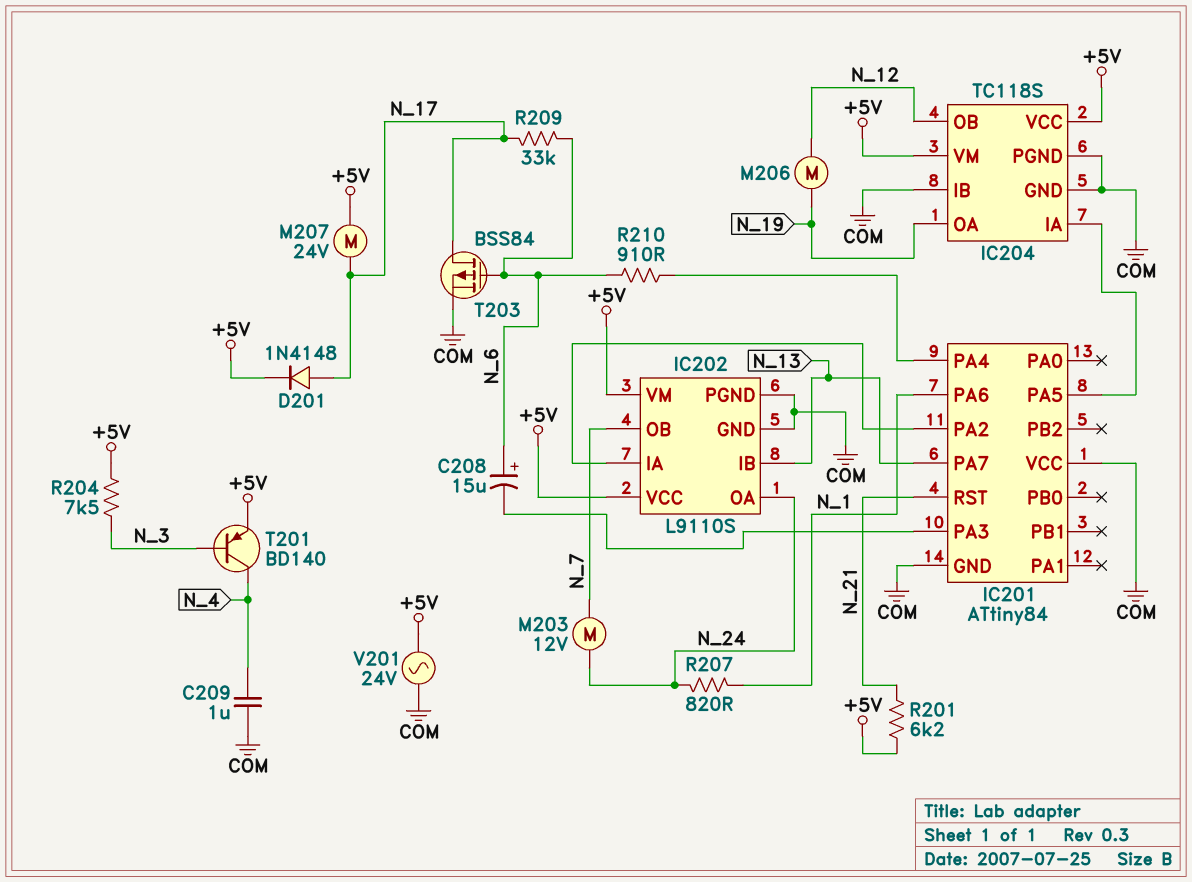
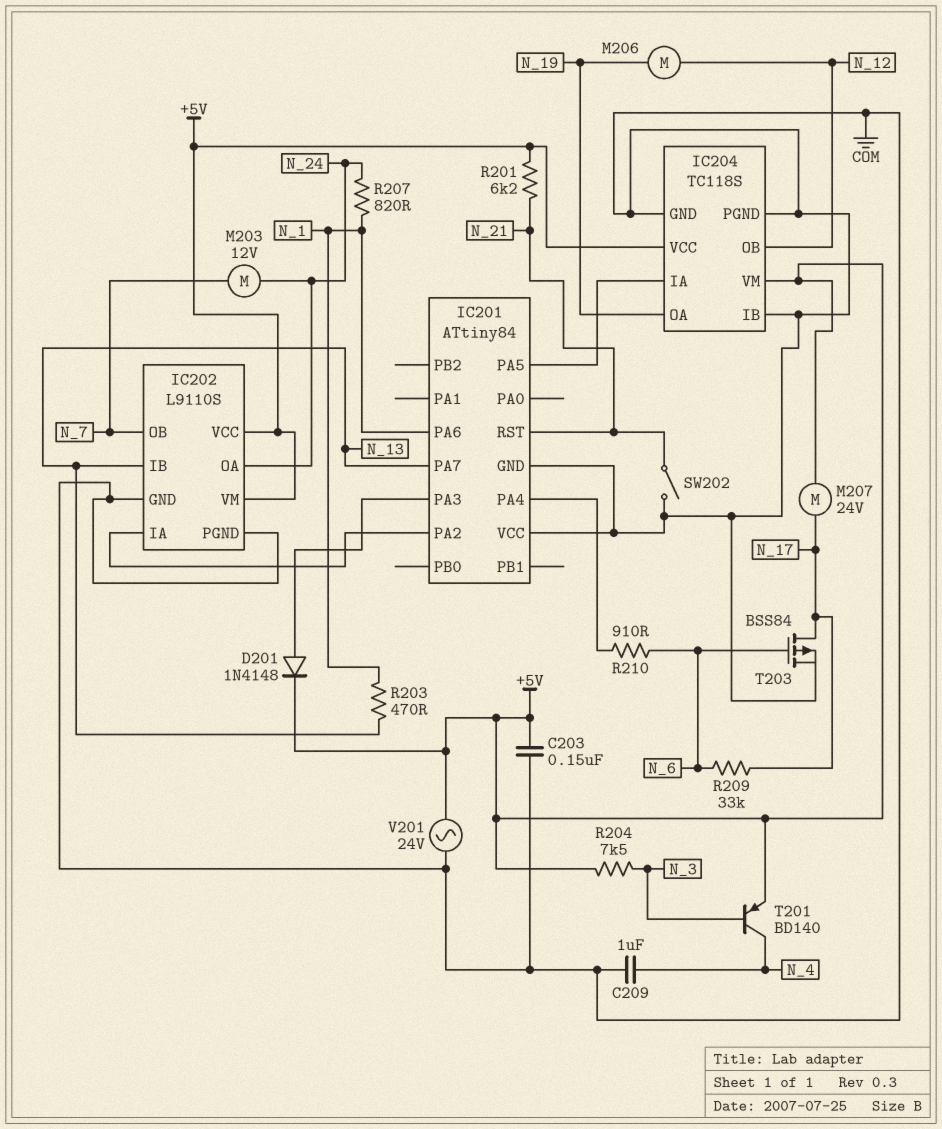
C203: none -> 150nF (+5V, COM)
C208: 15uF (plus N_6, minus IC201/PA3) -> none
D201: diode 1N4148 (A N_17, K +5V) -> diode 1N4148 (A IC201/PA3, K +5V)
R203: none -> 470 (N_1, N_13)
SW202: none -> switch (COM, N_21)

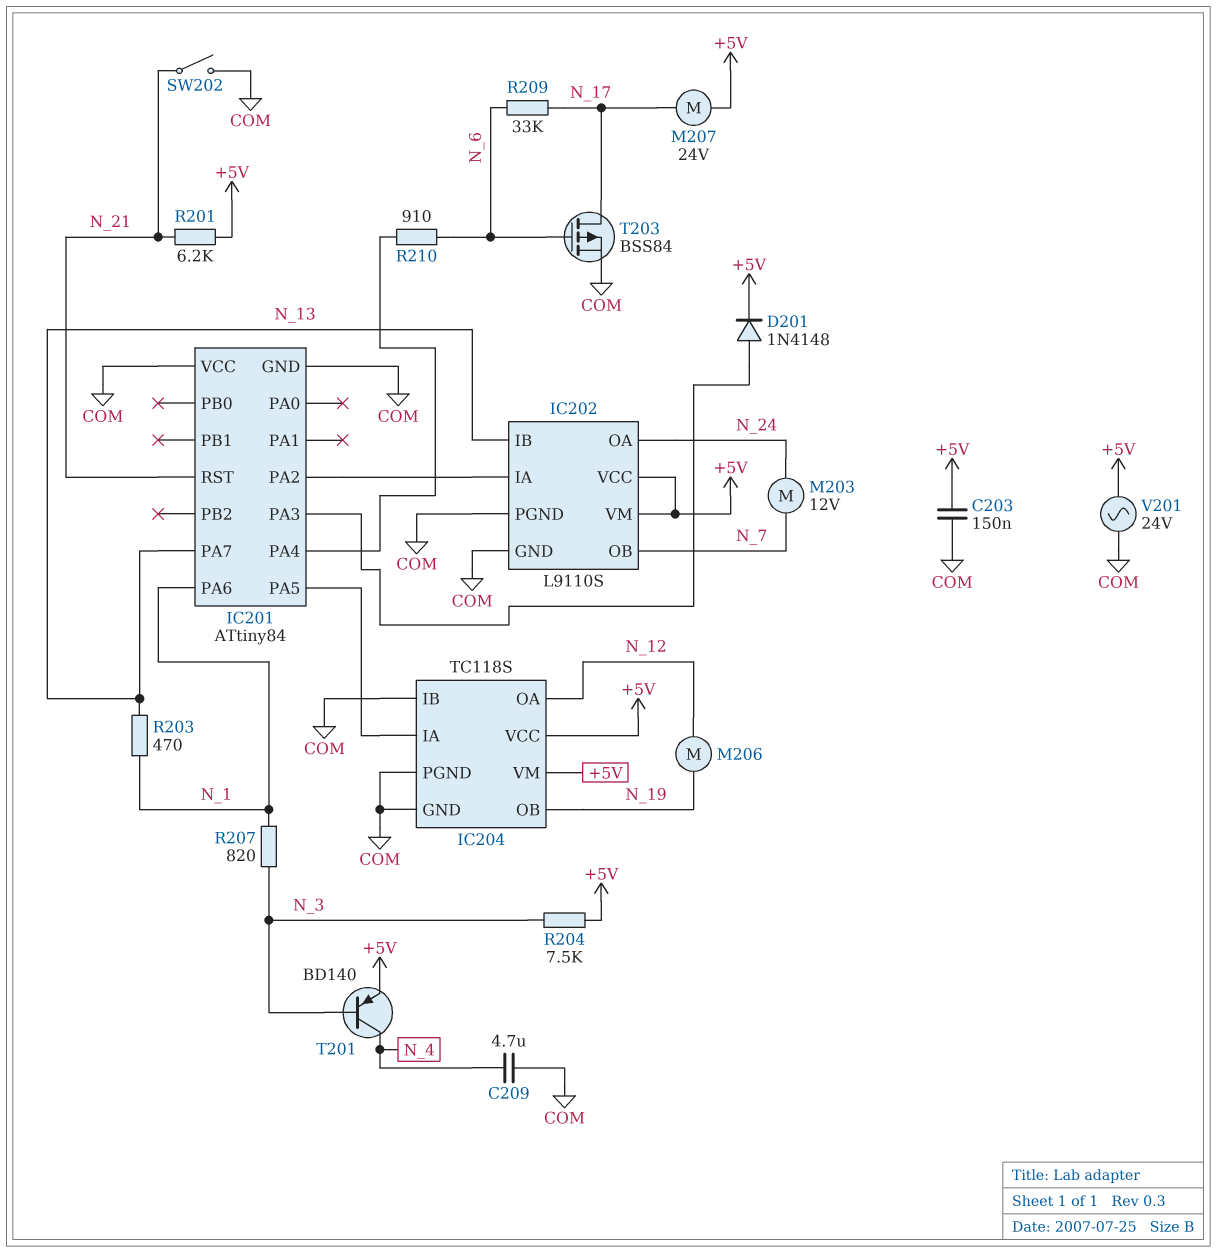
C209: 1uF (COM, N_4) -> 4.7uF (COM, N_4)
IC204 pin OA: N_19 -> N_12
IC204 pin OB: N_12 -> N_19
R207: 820 (N_1, N_24) -> 820 (N_1, N_3)

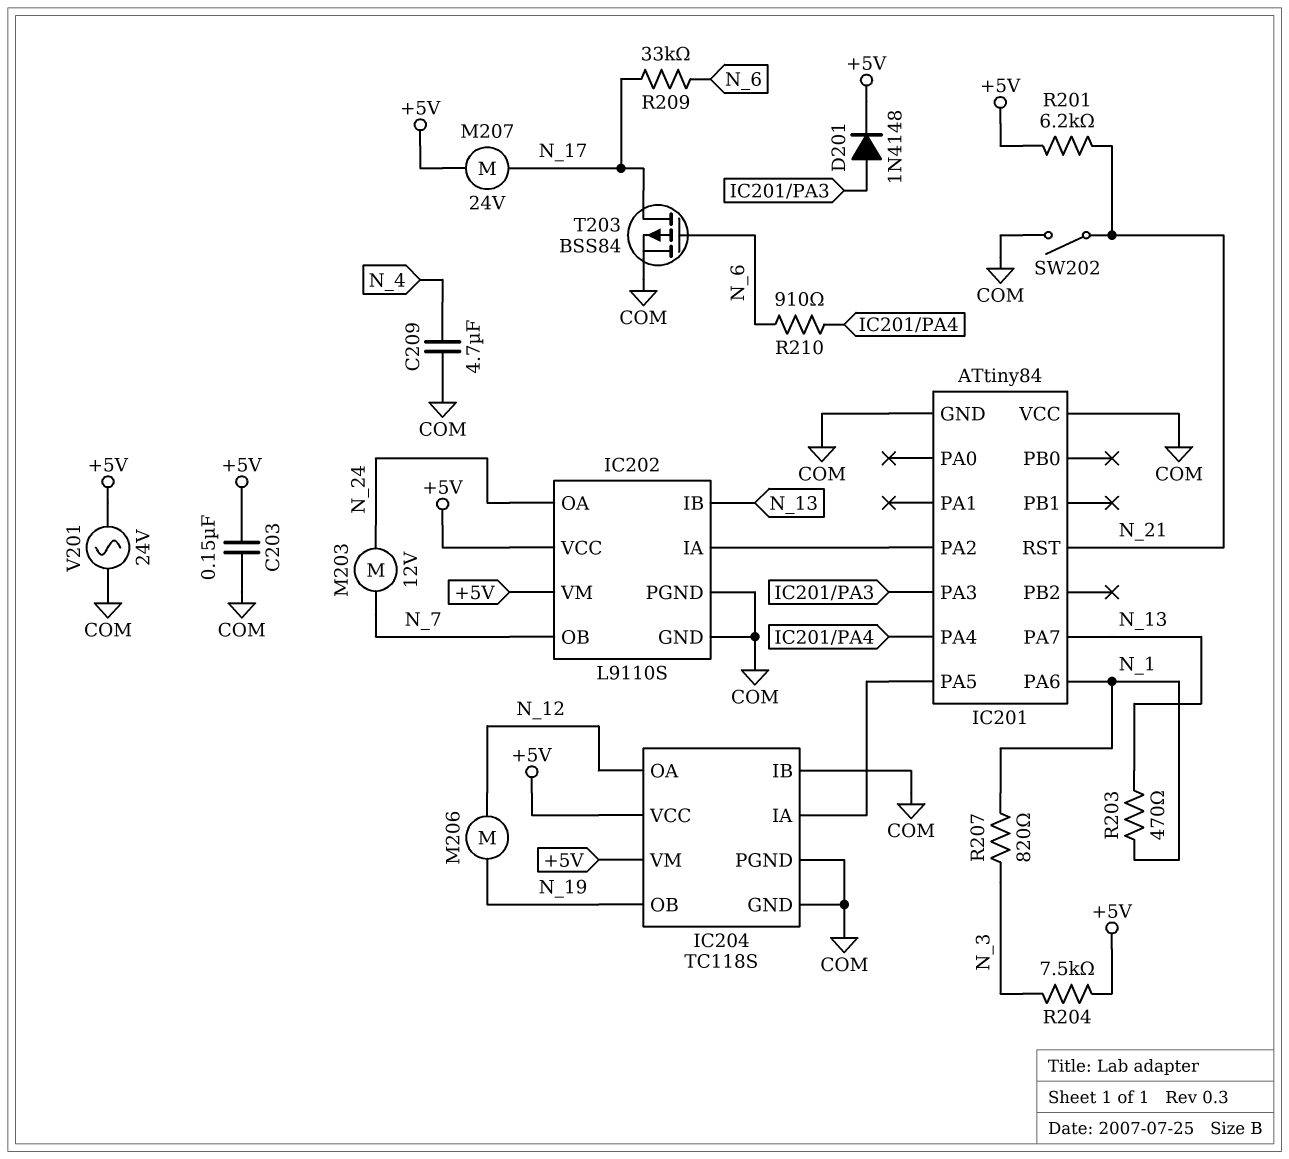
T201: PNP BD140 (B N_3, C N_4, E +5V) -> none

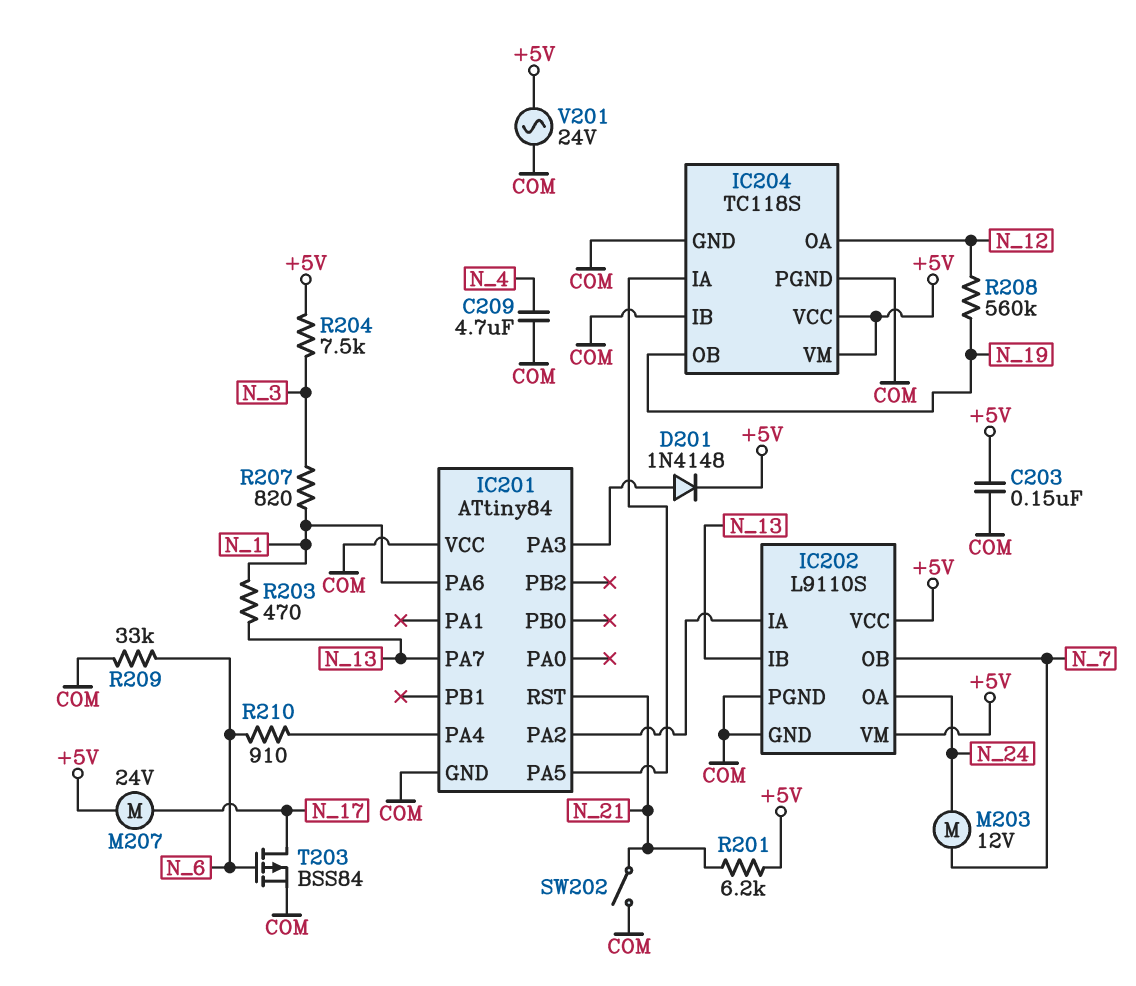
M206: motor (N_12, N_19) -> none
R208: none -> 560k (N_12, N_19)
R209: 33k (N_6, N_17) -> 33k (COM, N_6)

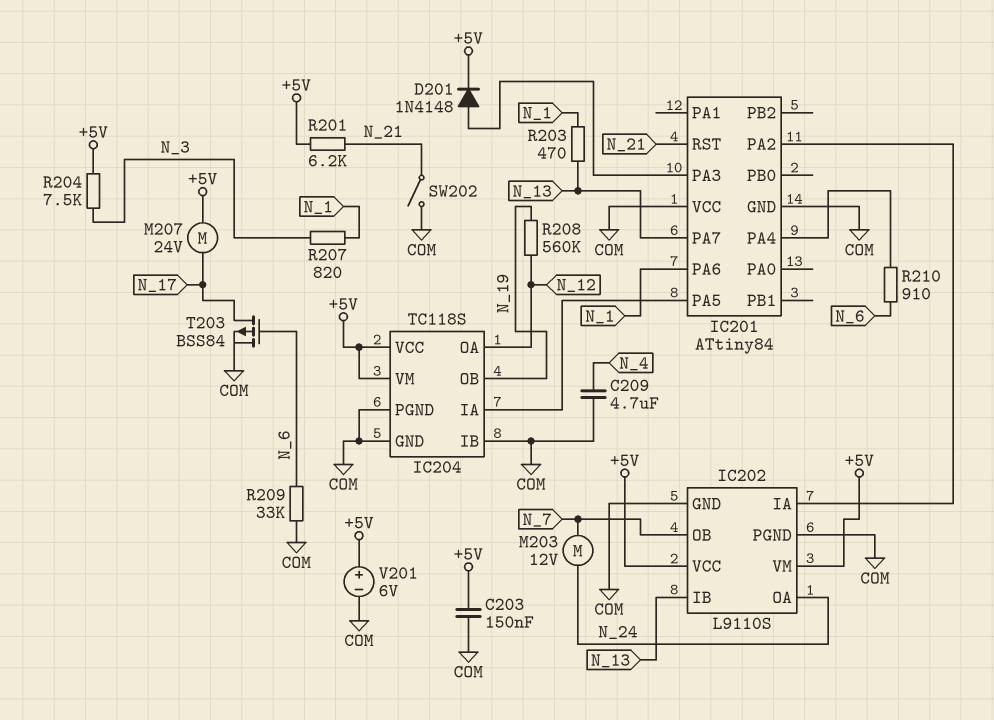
V201: AC 24V (+5V, COM) -> 6V (plus +5V, minus COM)

